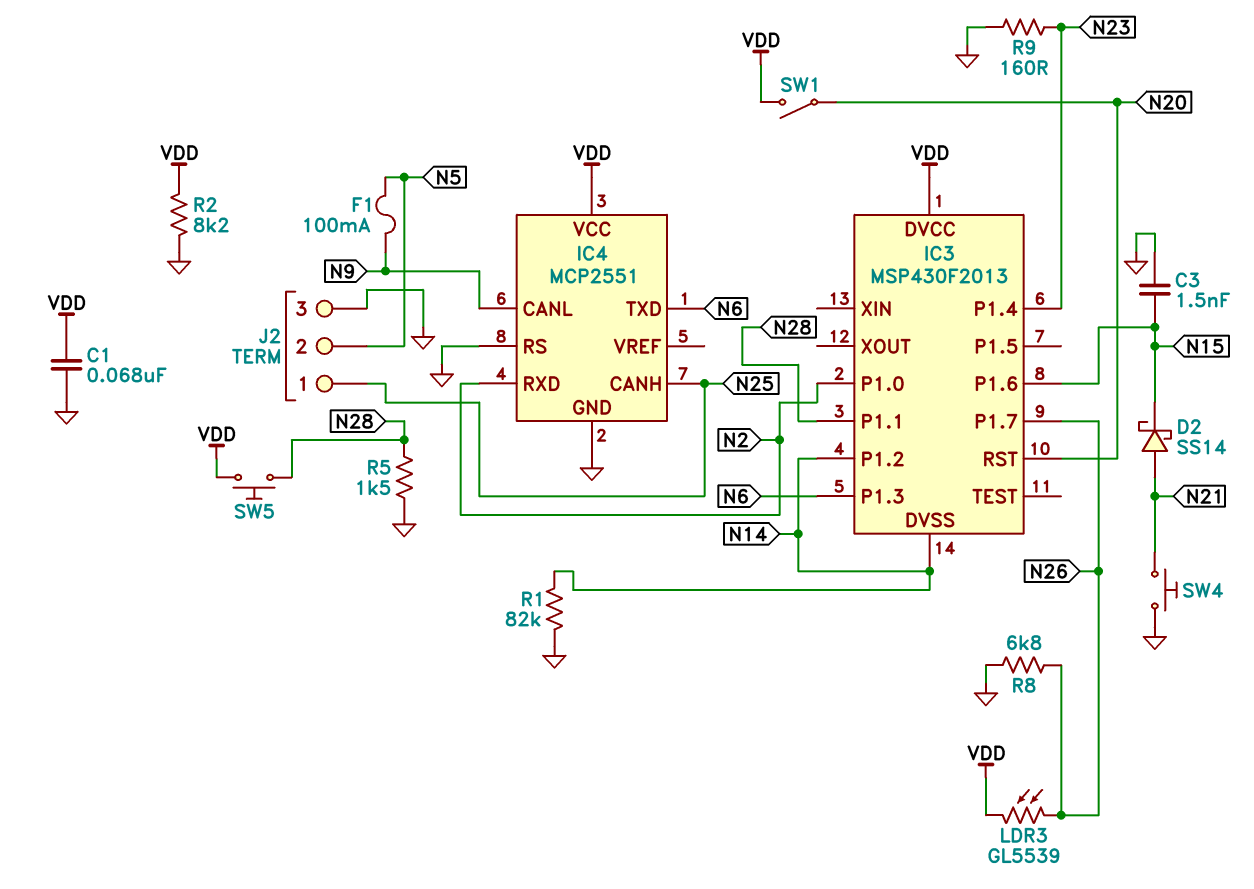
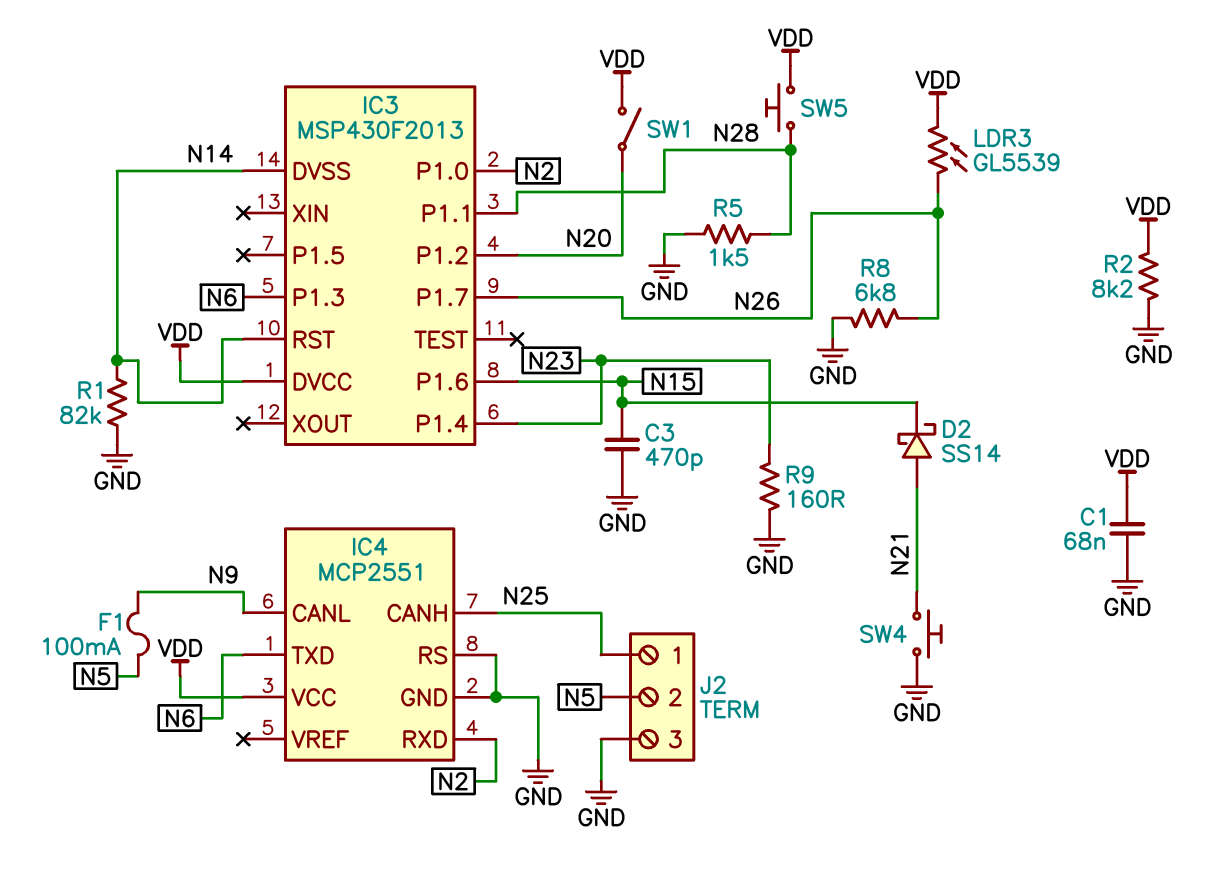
C3: 1.5nF (GND, N15) -> 470pF (GND, N15)
IC3 pin P1.2: N14 -> N20
IC3 pin RST: N20 -> N14

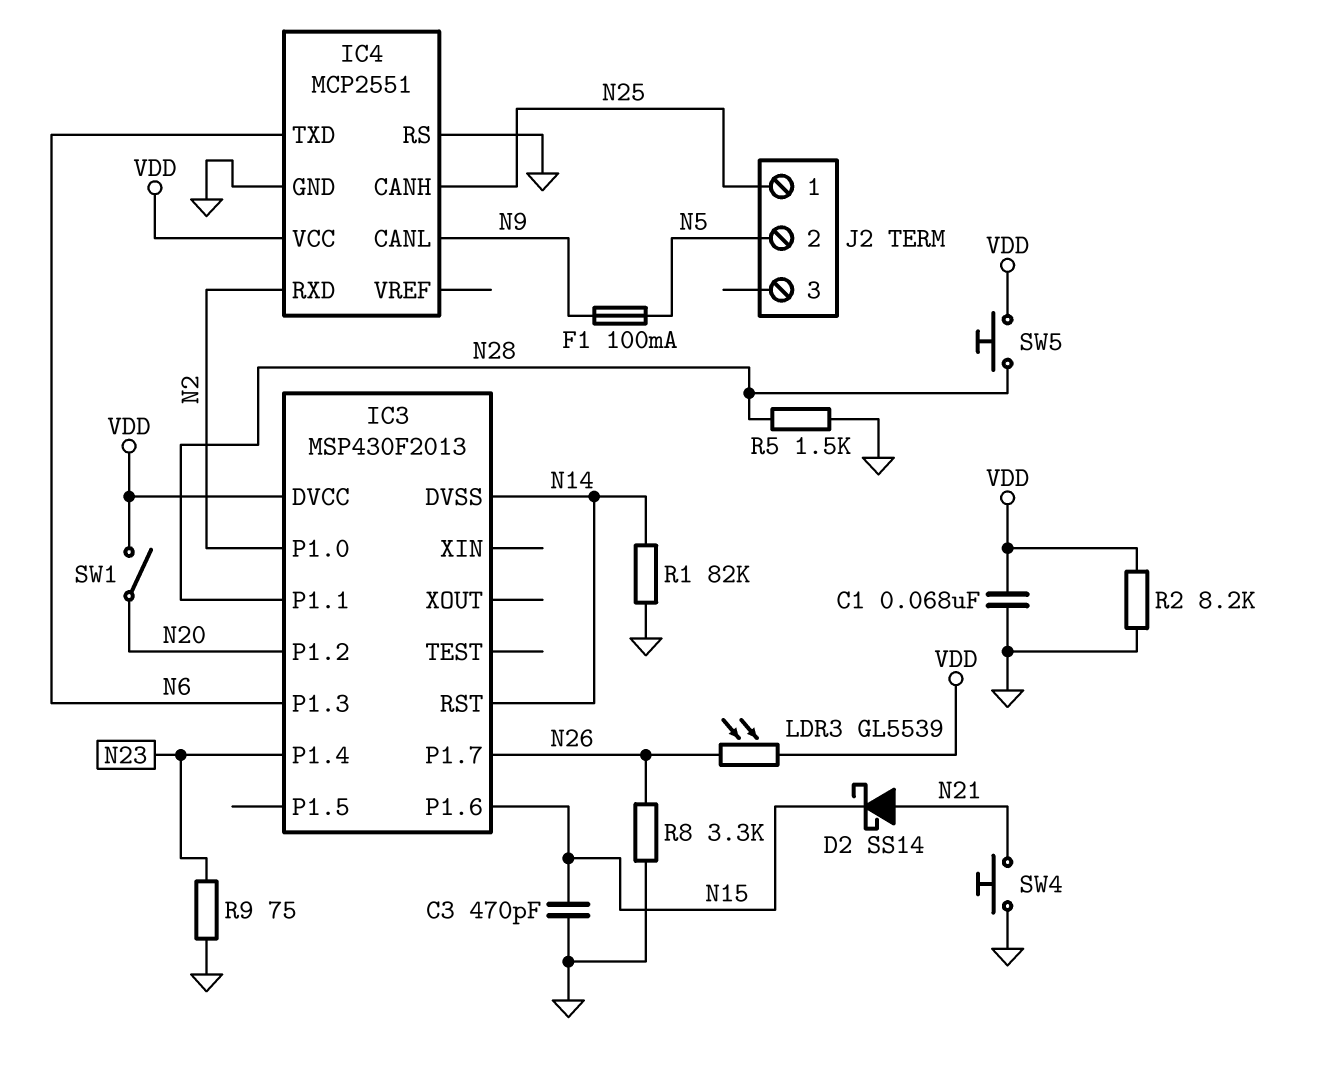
J2 pin 3: GND -> none
R8: 6.8k (GND, N26) -> 3.3k (GND, N26)
R9: 160 (GND, N23) -> 75 (GND, N23)

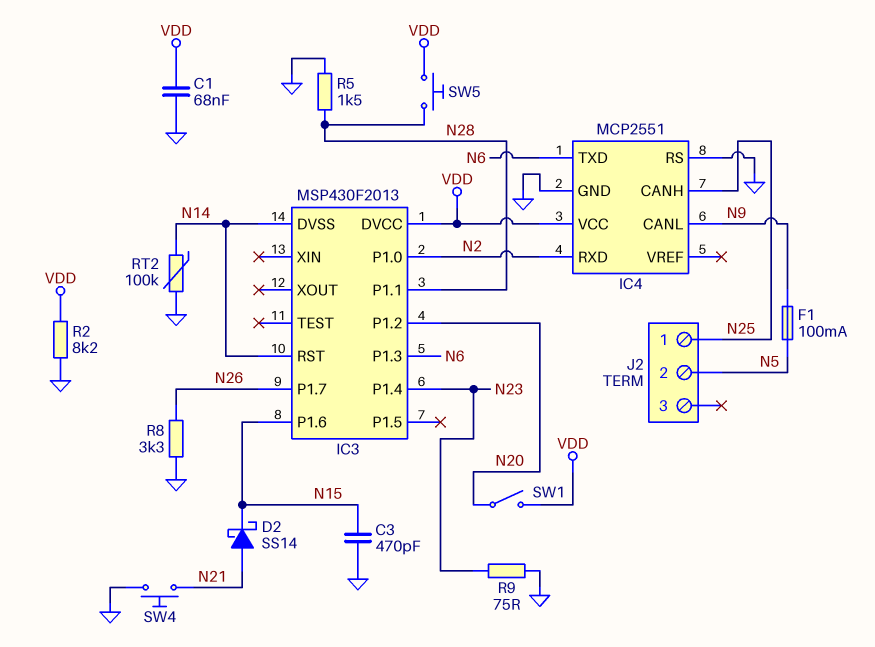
LDR3: GL5539 (N26, VDD) -> none
R1: 82k (GND, N14) -> none
RT2: none -> 100k (GND, N14)

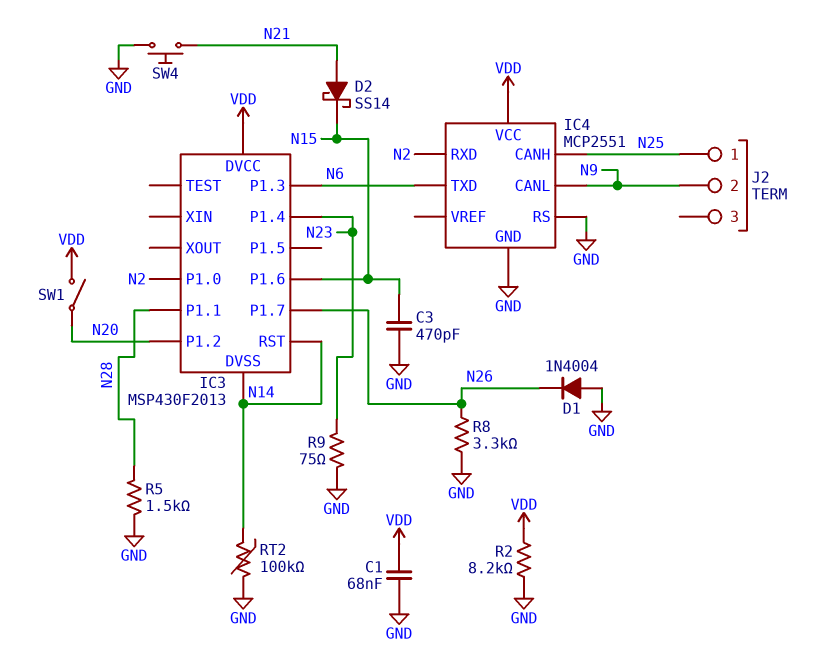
D1: none -> diode 1N4004 (A GND, K N26)
F1: 100mA (N5, N9) -> none
J2 pin 2: N5 -> N9
SW5: button (N28, VDD) -> none

